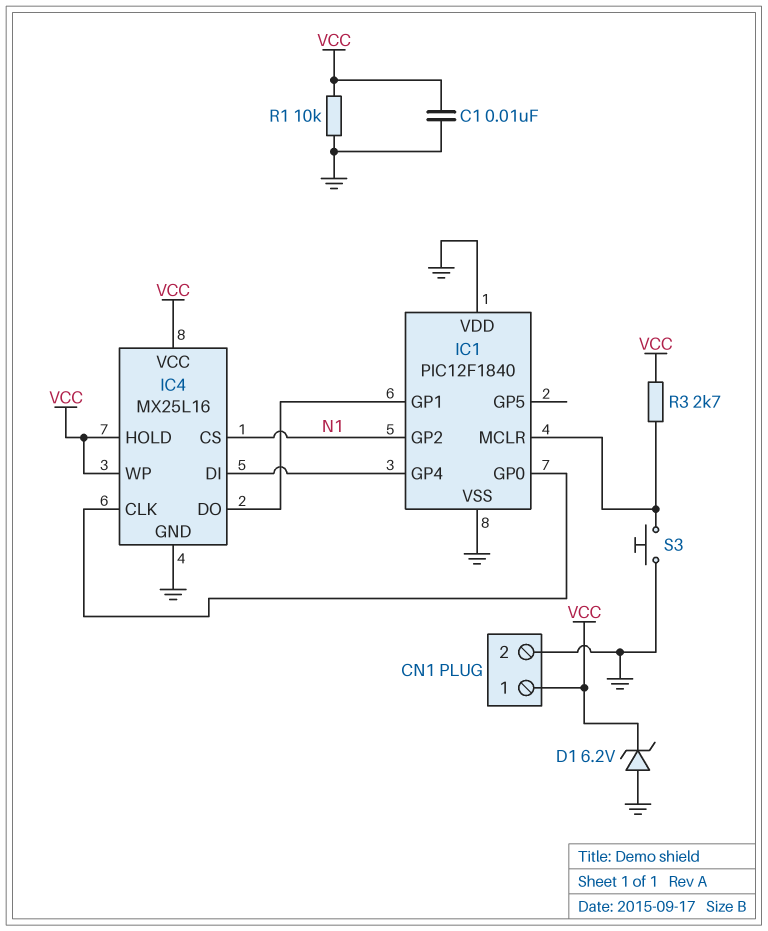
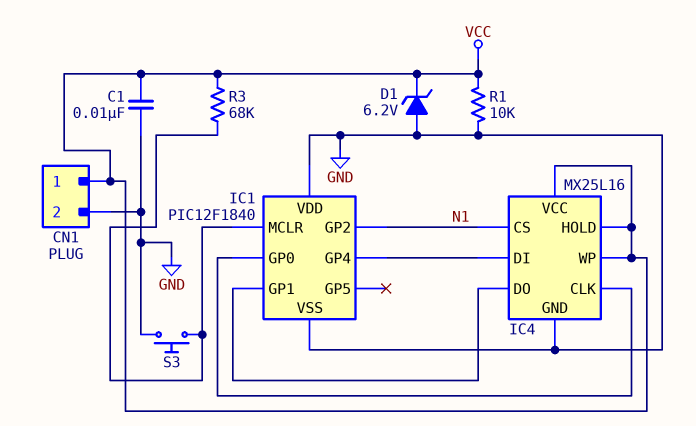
R3: 2.7k (IC1/MCLR, VCC) -> 68k (IC1/MCLR, VCC)

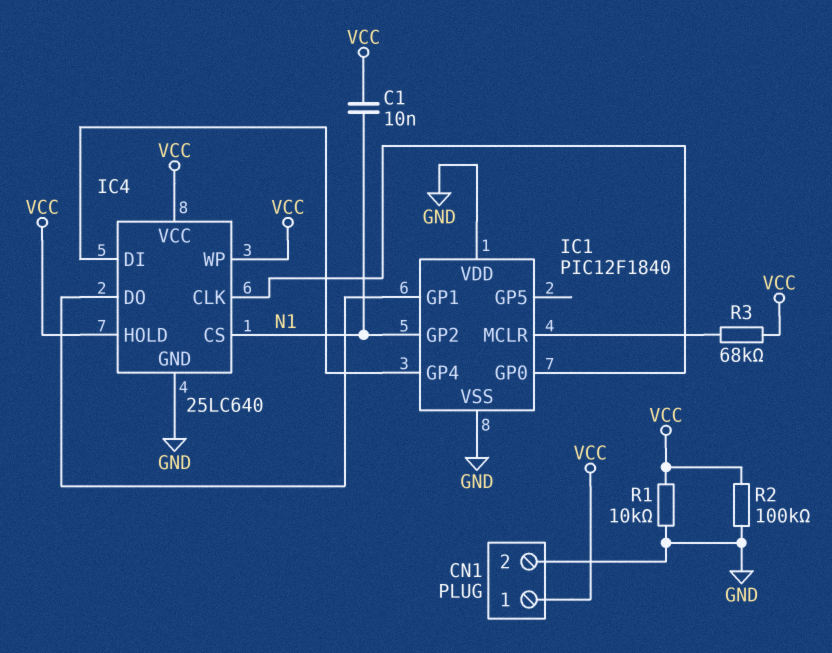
C1: 10nF (GND, VCC) -> 10nF (N1, VCC)
D1: zener 6.2V (A GND, K VCC) -> none
IC4: MX25L16 -> 25LC640
R2: none -> 100k (GND, VCC)
S3: button (GND, IC1/MCLR) -> none

